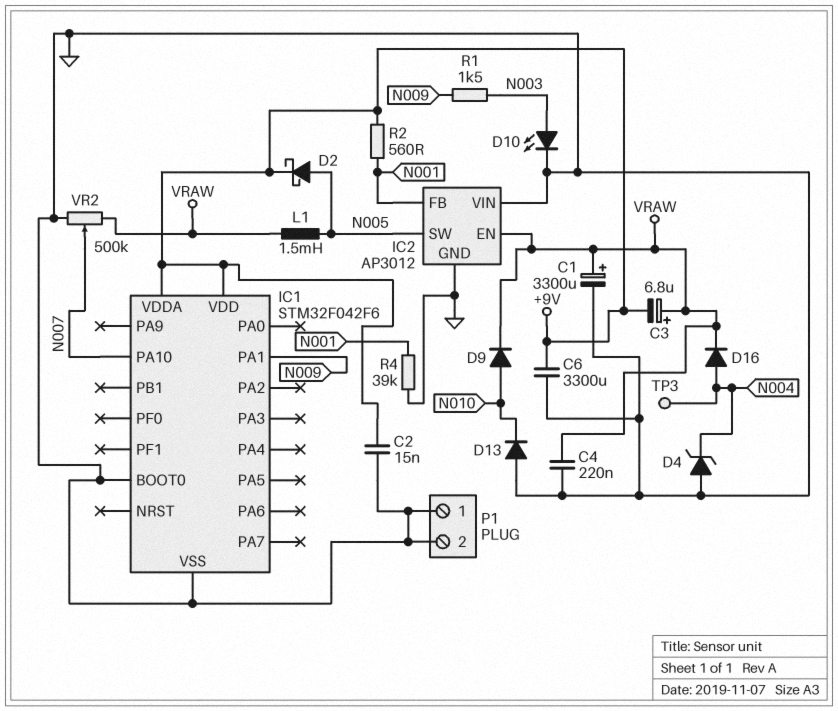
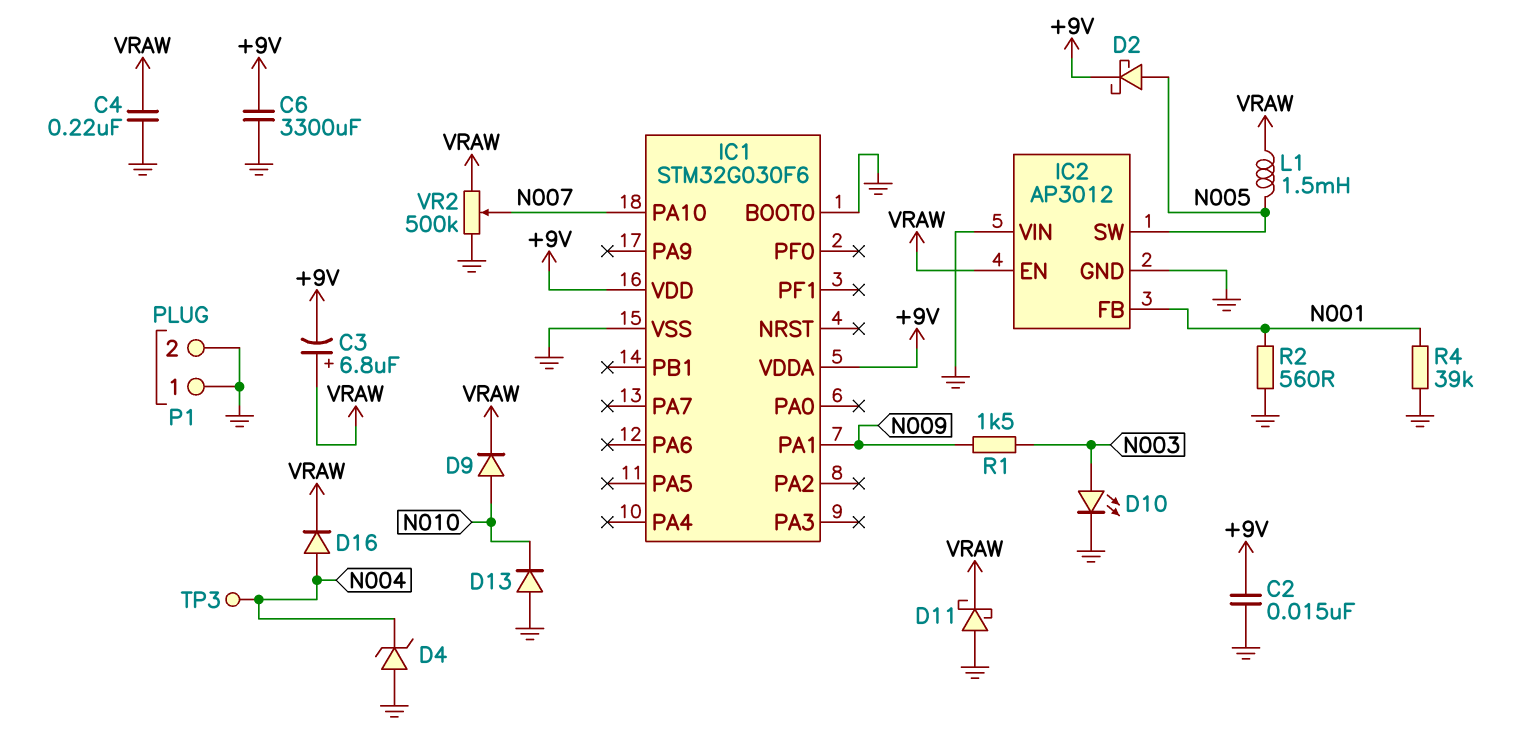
C1: 3300uF (plus VRAW, minus GND) -> none
D11: none -> schottky (A GND, K VRAW)
IC1: STM32F042F6 -> STM32G030F6
R2: 560 (+9V, N001) -> 560 (GND, N001)

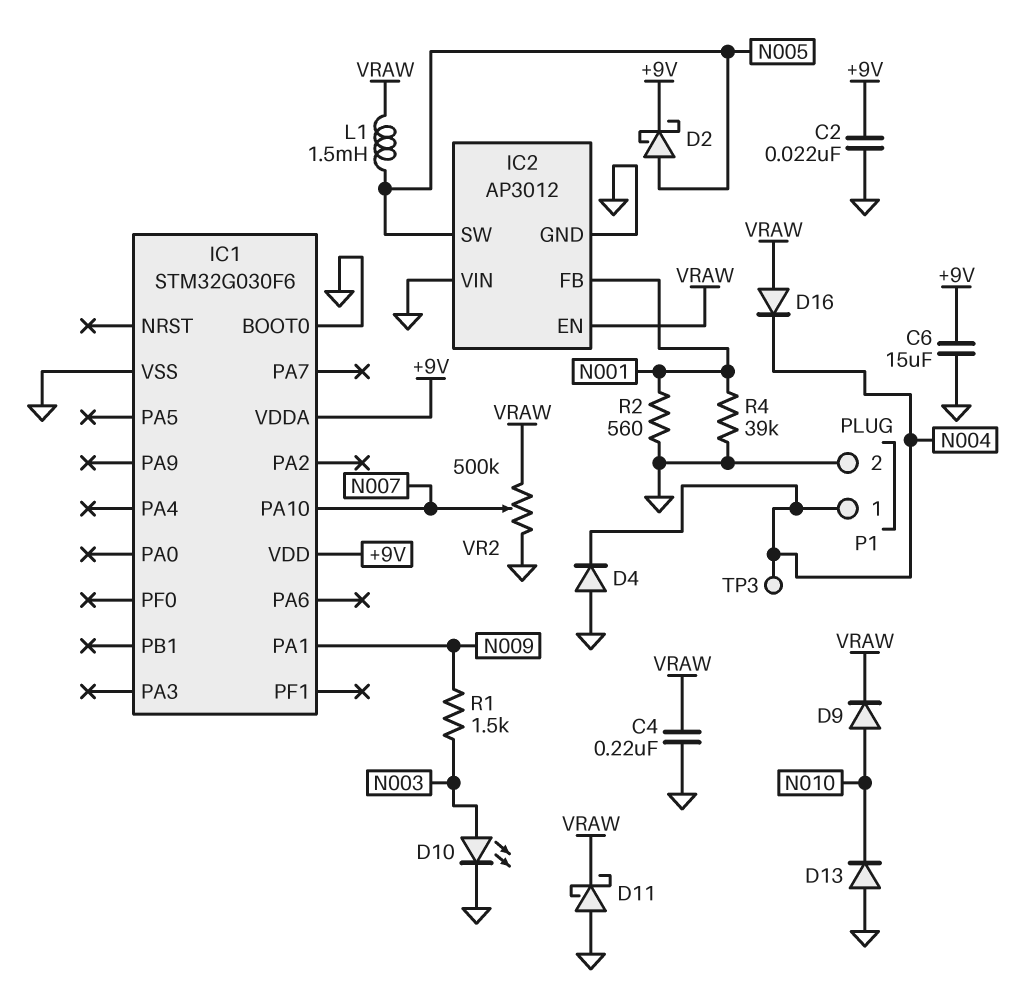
C2: 15nF (+9V, GND) -> 22nF (+9V, GND)
C3: 6.8uF (plus VRAW, minus +9V) -> none
C6: 3300uF (+9V, GND) -> 15uF (+9V, GND)
D4: zener (A GND, K N004) -> diode (A GND, K N004)
D16: diode (A N004, K VRAW) -> diode (A VRAW, K N004)
P1 pin 1: GND -> N004

